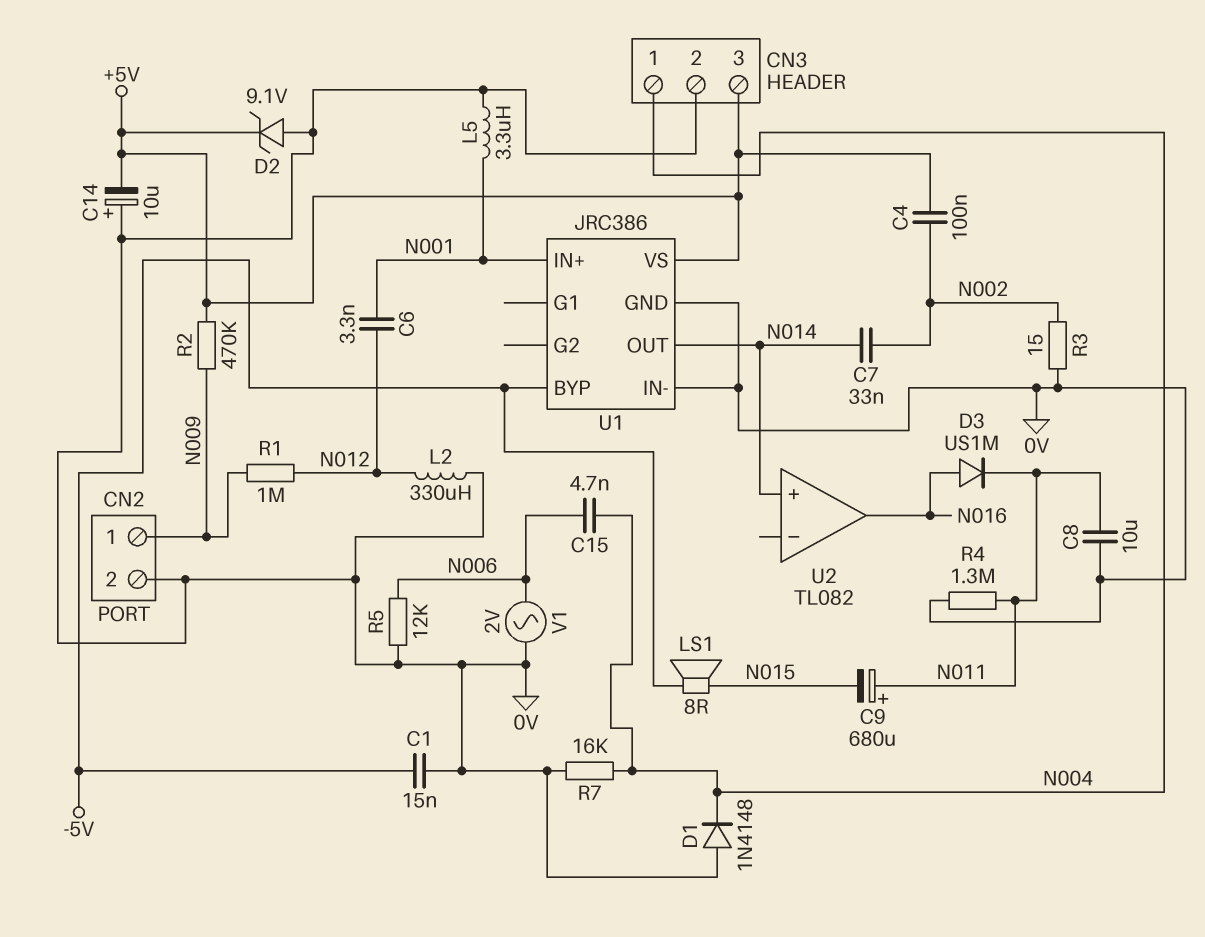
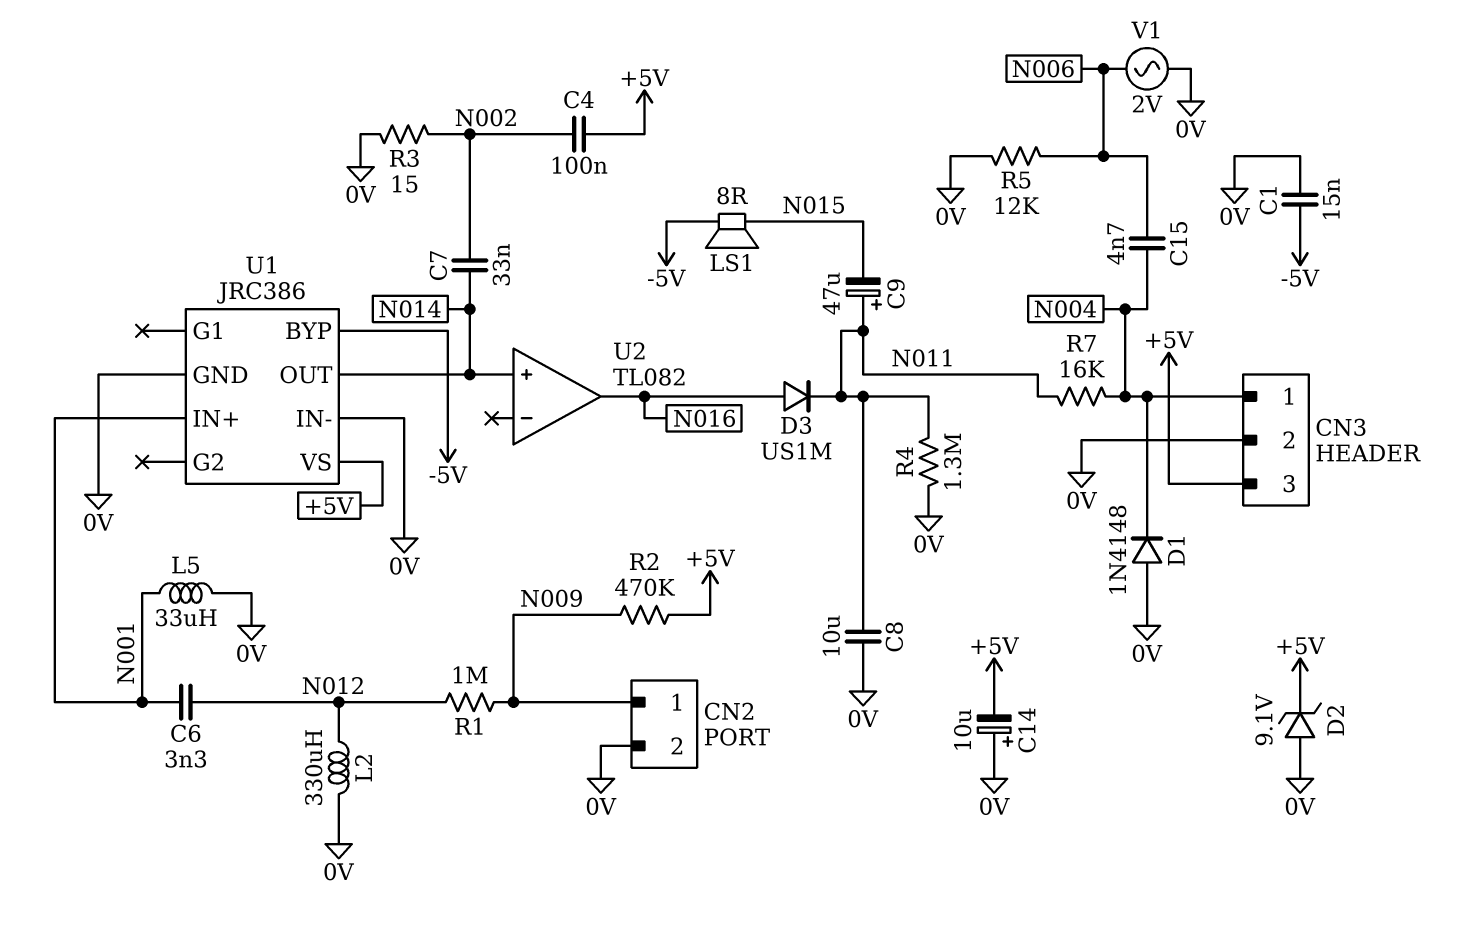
C9: 680uF (plus N011, minus N015) -> 47uF (plus N011, minus N015)
L5: 3.3uH (0V, N001) -> 33uH (0V, N001)
R7: 16k (0V, N004) -> 16k (N004, N011)

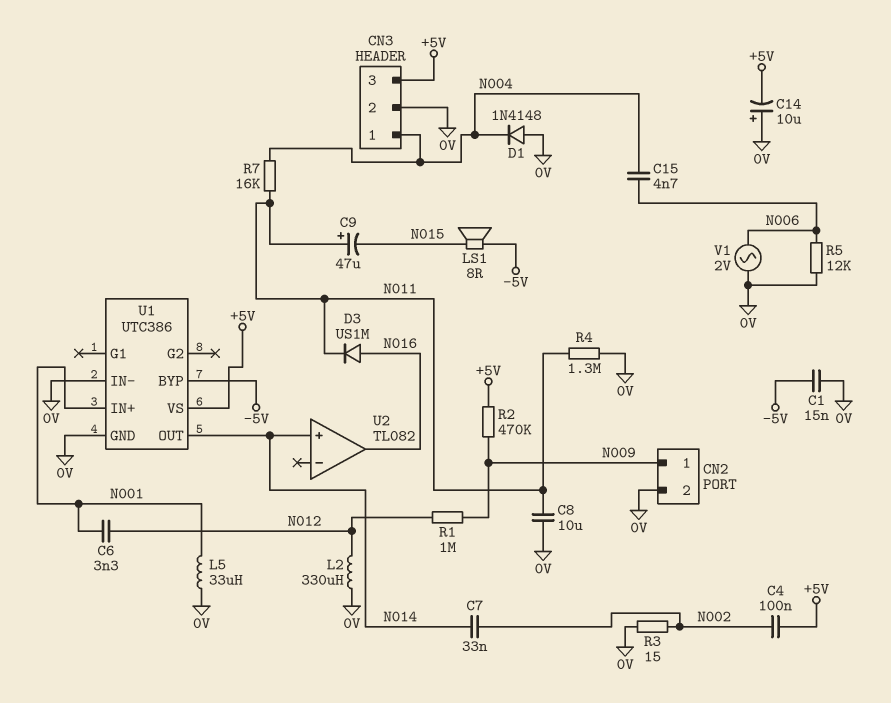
D2: zener 9.1V (A 0V, K +5V) -> none
U1: JRC386 -> UTC386

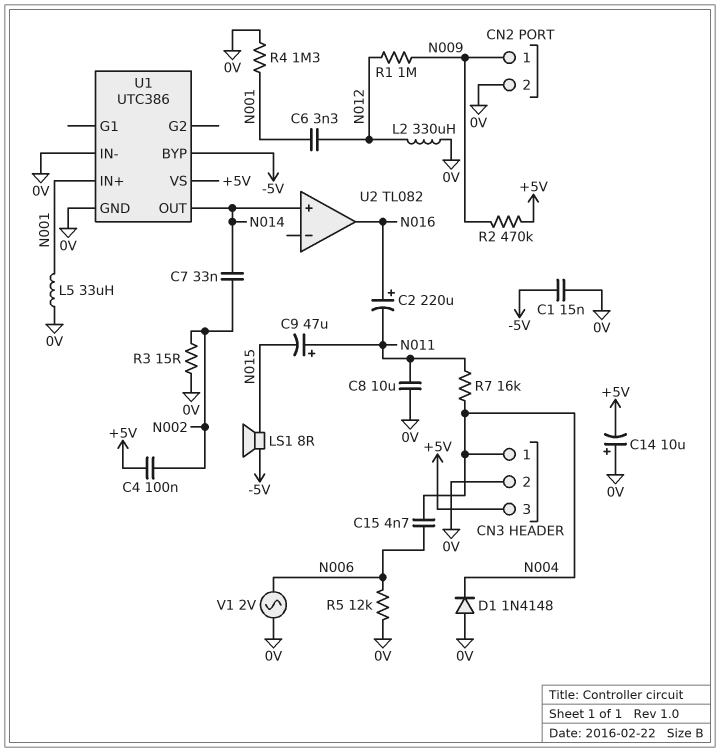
C2: none -> 220uF (plus N016, minus N011)
D3: diode US1M (A N016, K N011) -> none
R4: 1.3M (0V, N011) -> 1.3M (0V, N001)

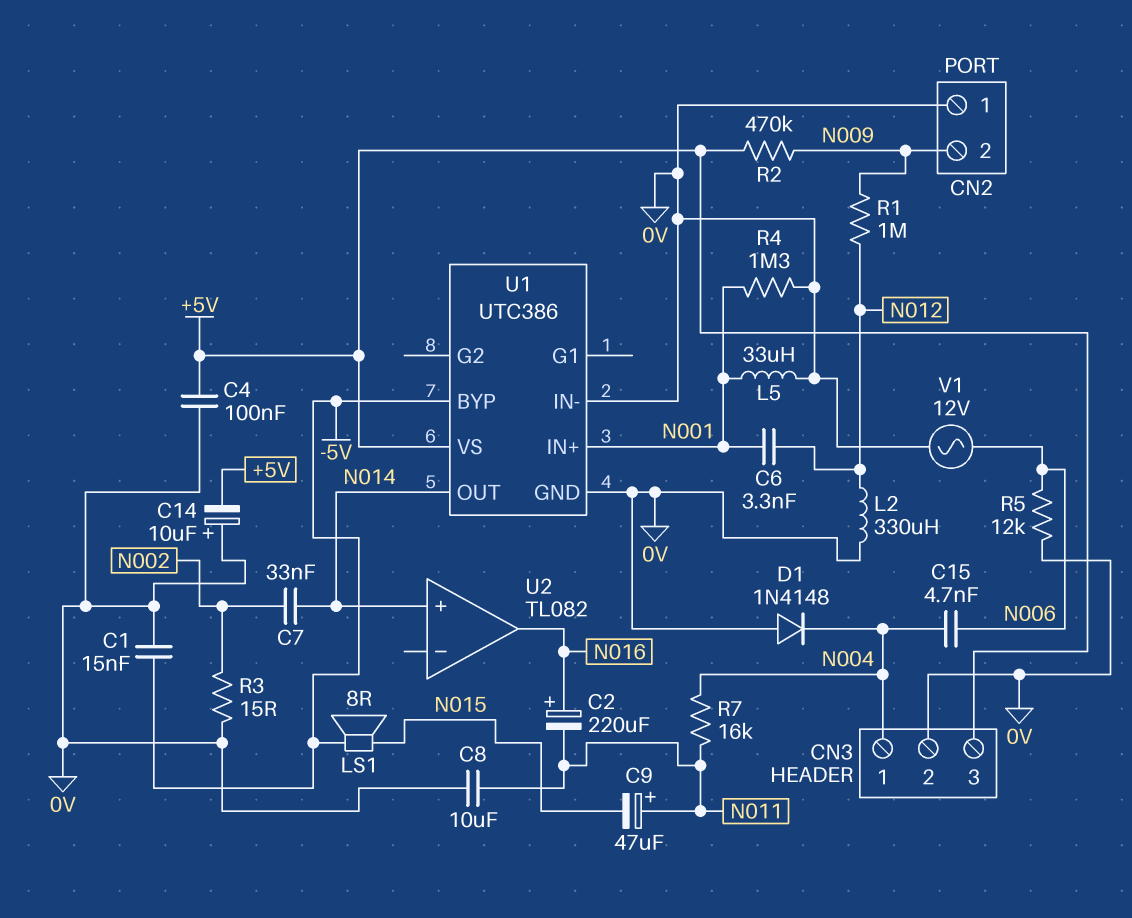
C4: 100nF (+5V, N002) -> 100nF (+5V, 0V)
CN2 pin 1: N009 -> 0V
CN2 pin 2: 0V -> N009
V1: AC 2V (0V, N006) -> AC 12V (0V, N006)

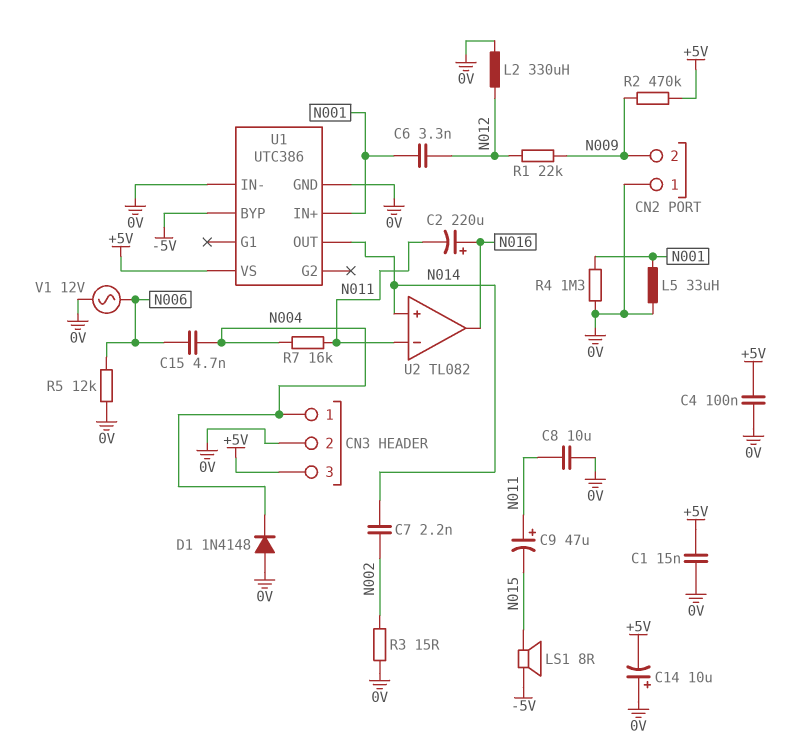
C1: 15nF (-5V, 0V) -> 15nF (+5V, 0V)
C7: 33nF (N002, N014) -> 2.2nF (N002, N014)
R1: 1M (N009, N012) -> 22k (N009, N012)
U2 pin in-: none -> N011

